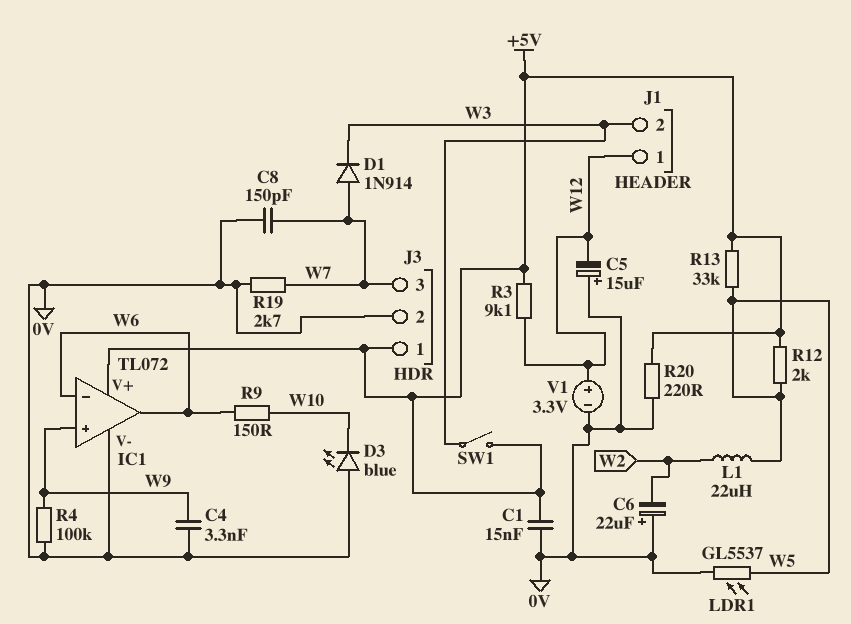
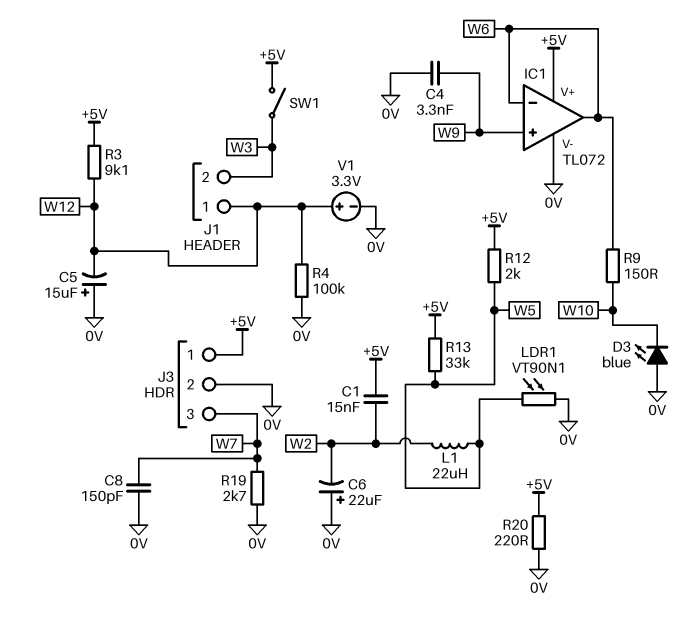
C1: 15nF (+5V, 0V) -> 15nF (+5V, W2)
D1: diode 1N914 (A W7, K W3) -> none
LDR1: GL5537 (0V, W5) -> VT90N1 (0V, W5)
R4: 100k (0V, W9) -> 100k (0V, W12)

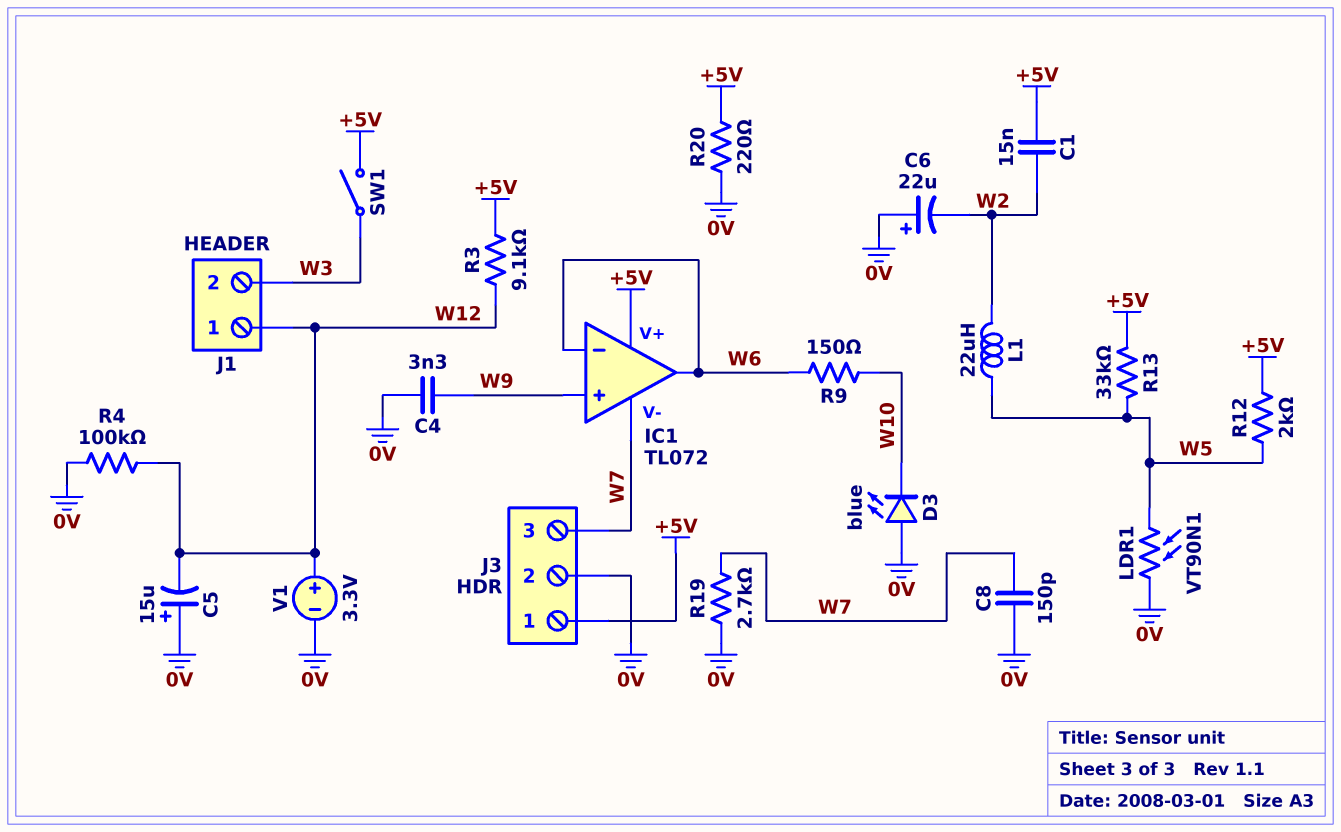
IC1 pin V-: 0V -> W7

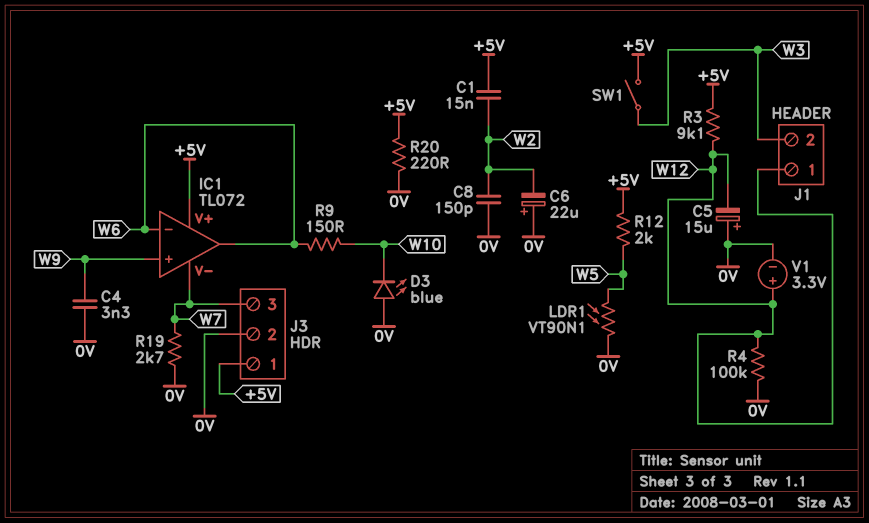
C8: 150pF (0V, W7) -> 150pF (0V, W2)
L1: 22uH (W2, W5) -> none
R13: 33k (+5V, W5) -> none

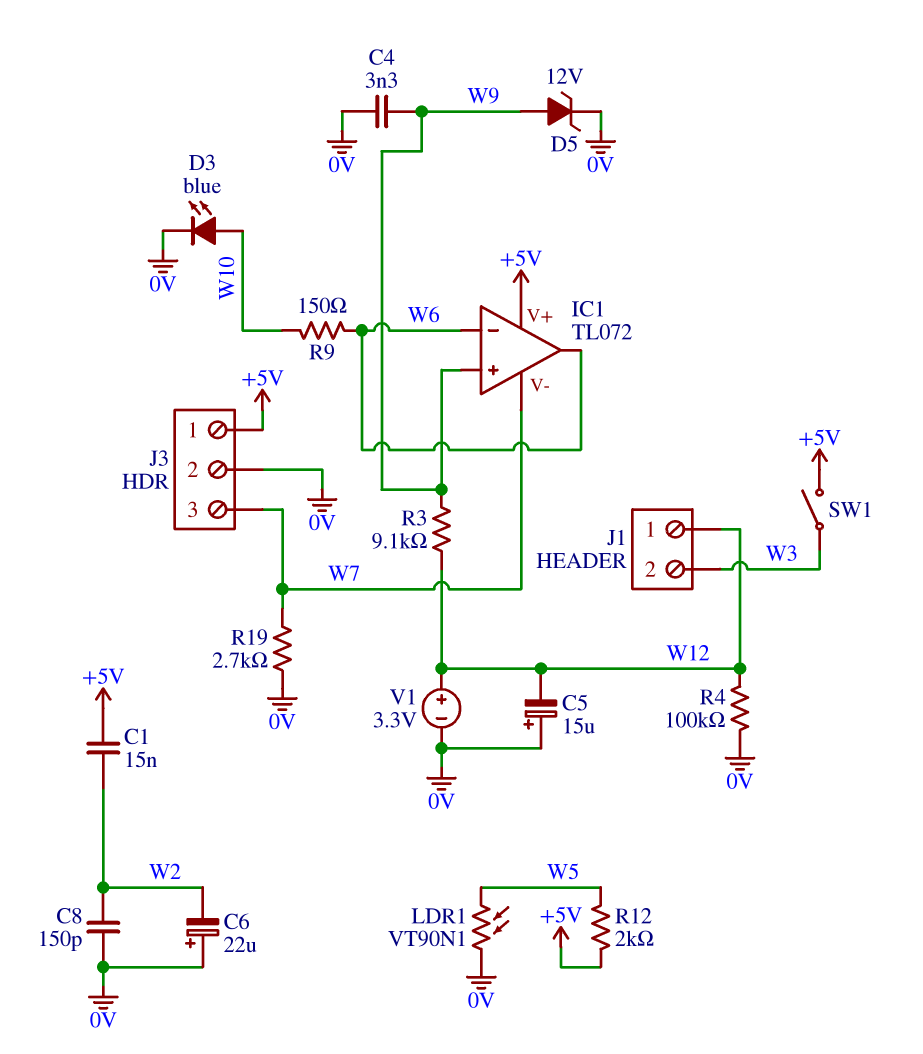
D3: LED blue (A 0V, K W10) -> LED blue (A W10, K 0V)
D5: none -> zener 12V (A W9, K 0V)
R3: 9.1k (+5V, W12) -> 9.1k (W9, W12)
R20: 220 (+5V, 0V) -> none

